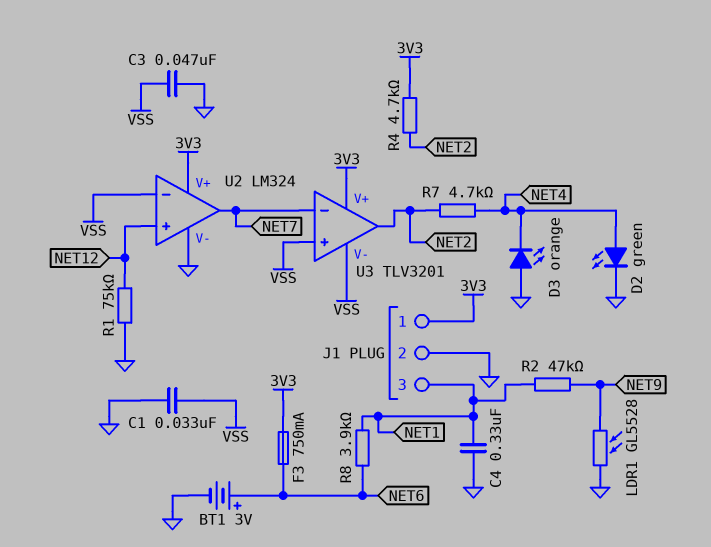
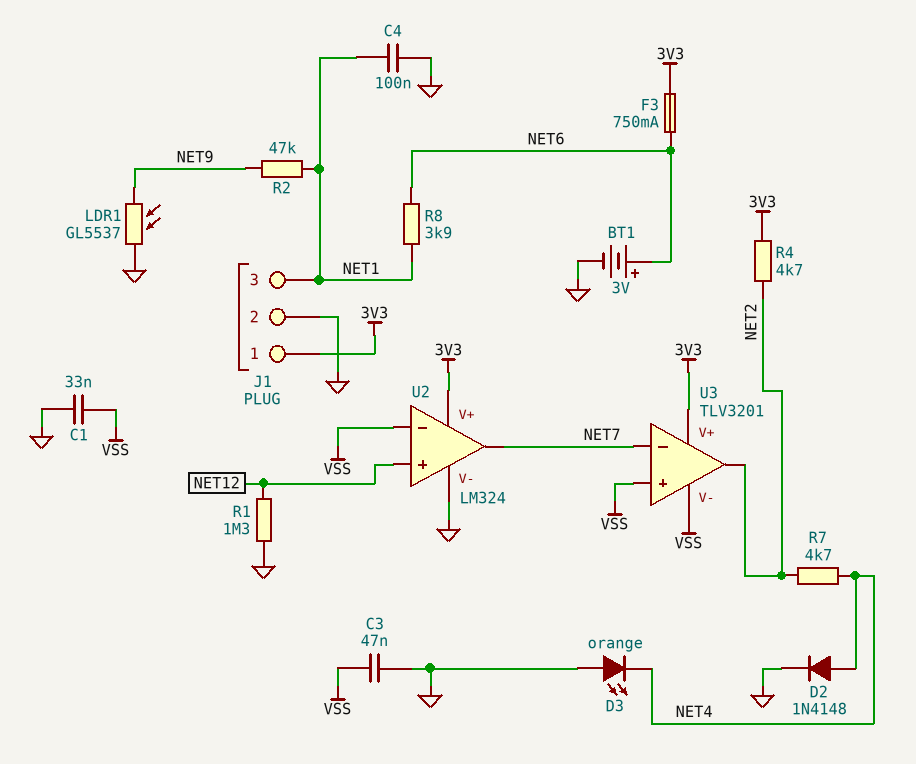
C4: 330nF (GND, NET1) -> 100nF (GND, NET1)
D2: LED green (A NET4, K GND) -> diode 1N4148 (A NET4, K GND)
LDR1: GL5528 (GND, NET9) -> GL5537 (GND, NET9)
R1: 75k (GND, NET12) -> 1.3M (GND, NET12)

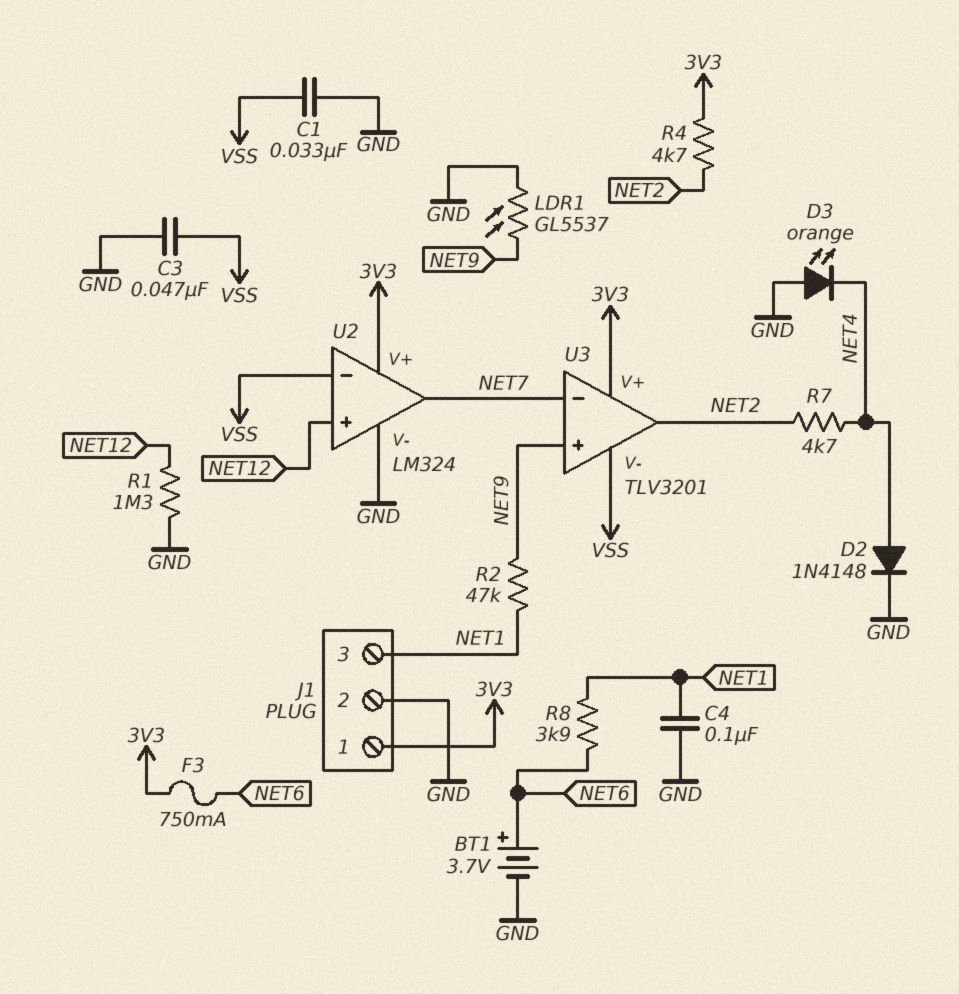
BT1: 3V (plus NET6, minus GND) -> 3.7V (plus NET6, minus GND)
U3 pin in+: VSS -> NET9

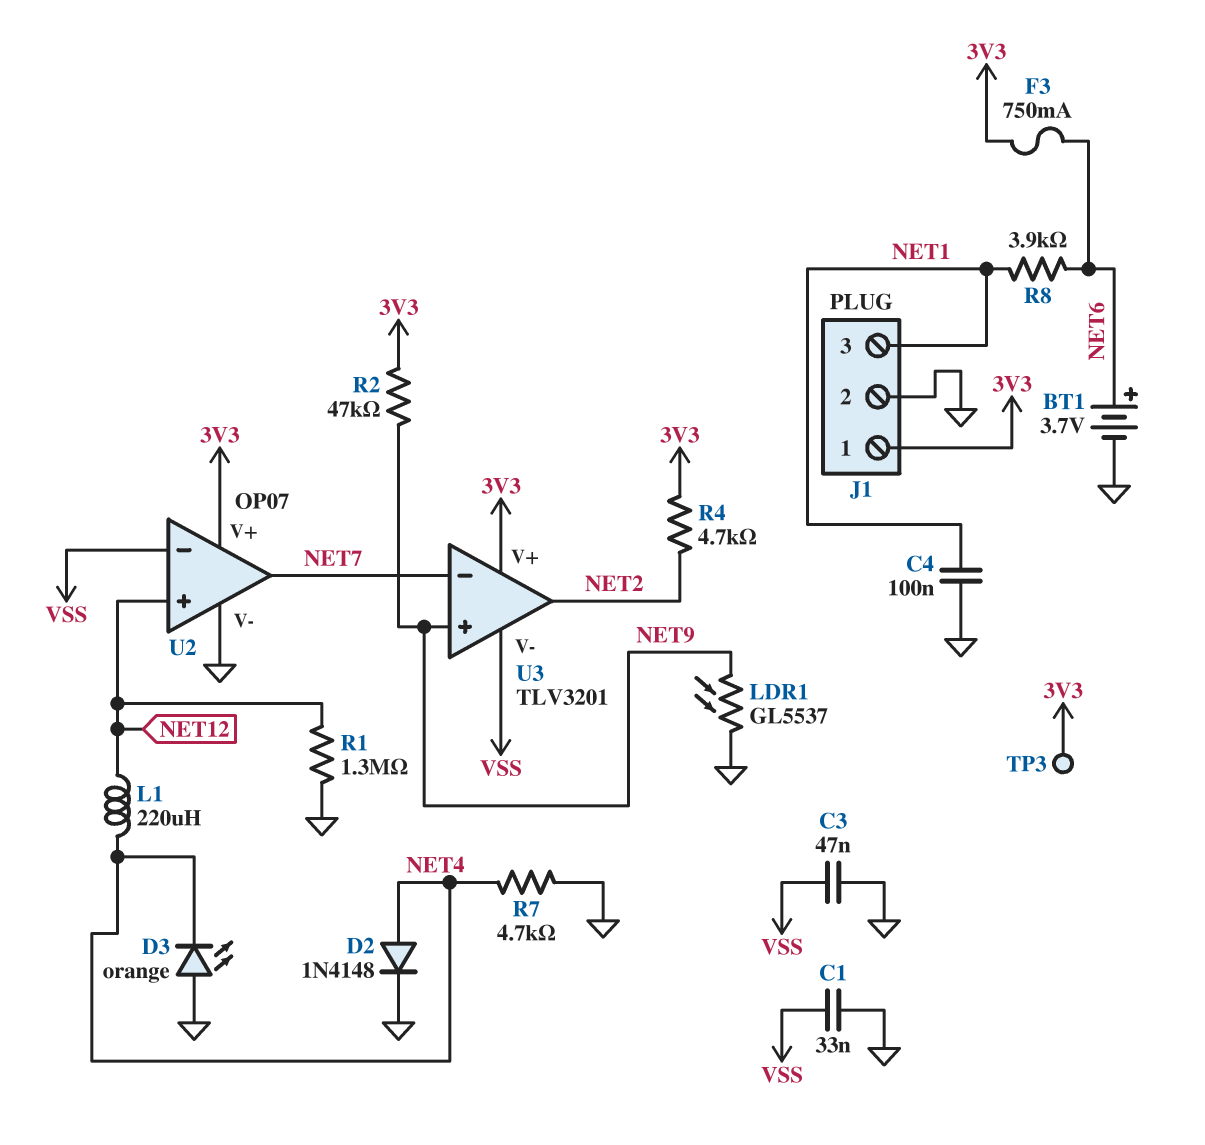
L1: none -> 220uH (NET4, NET12)
R2: 47k (NET1, NET9) -> 47k (3V3, NET9)
R7: 4.7k (NET2, NET4) -> 4.7k (GND, NET4)
TP3: none -> test point (3V3)
U2: LM324 -> OP07

